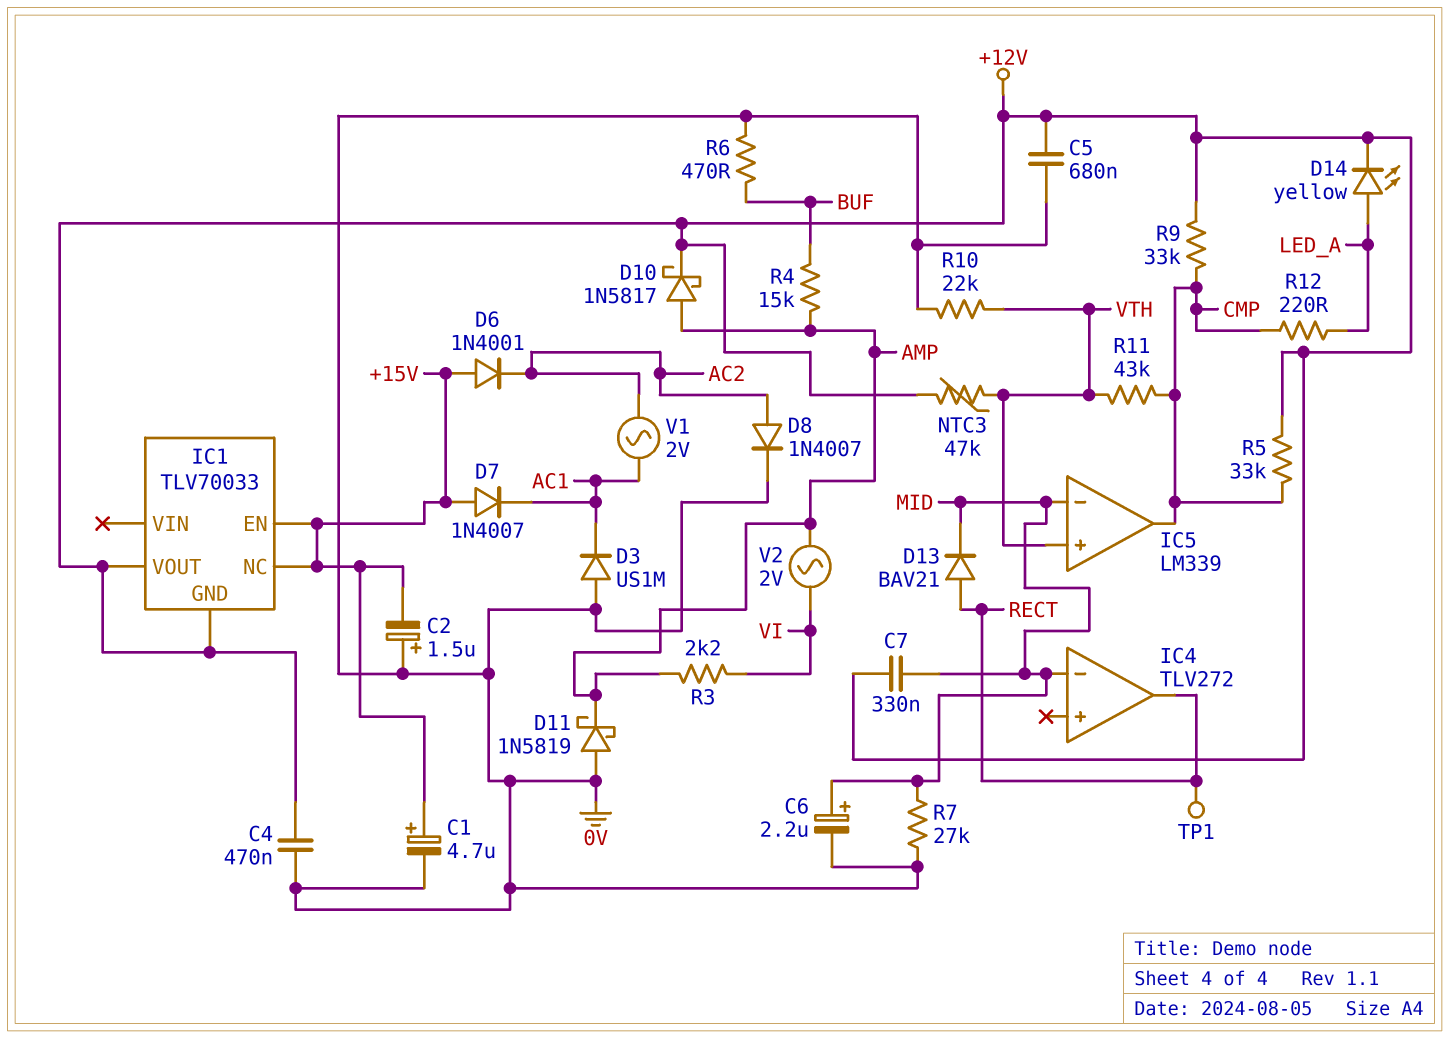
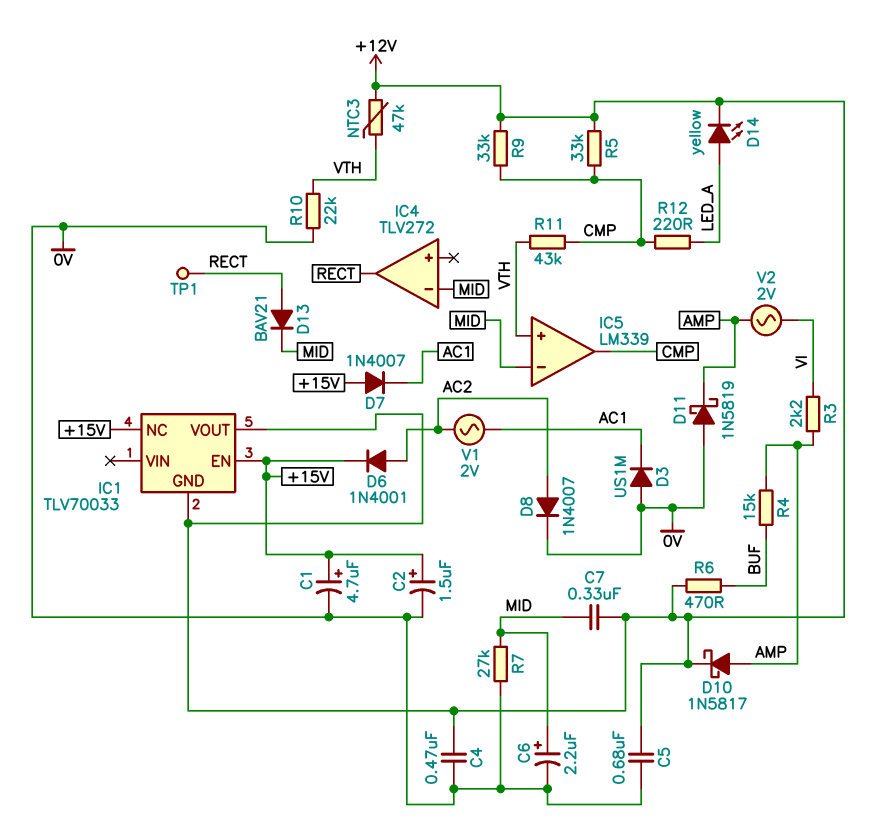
C2: 1.5uF (plus 0V, minus +15V) -> 1.5uF (plus +15V, minus 0V)
D6: diode 1N4001 (A +15V, K AC2) -> diode 1N4001 (A AC2, K +15V)
R6: 470 (0V, BUF) -> 470 (+12V, BUF)

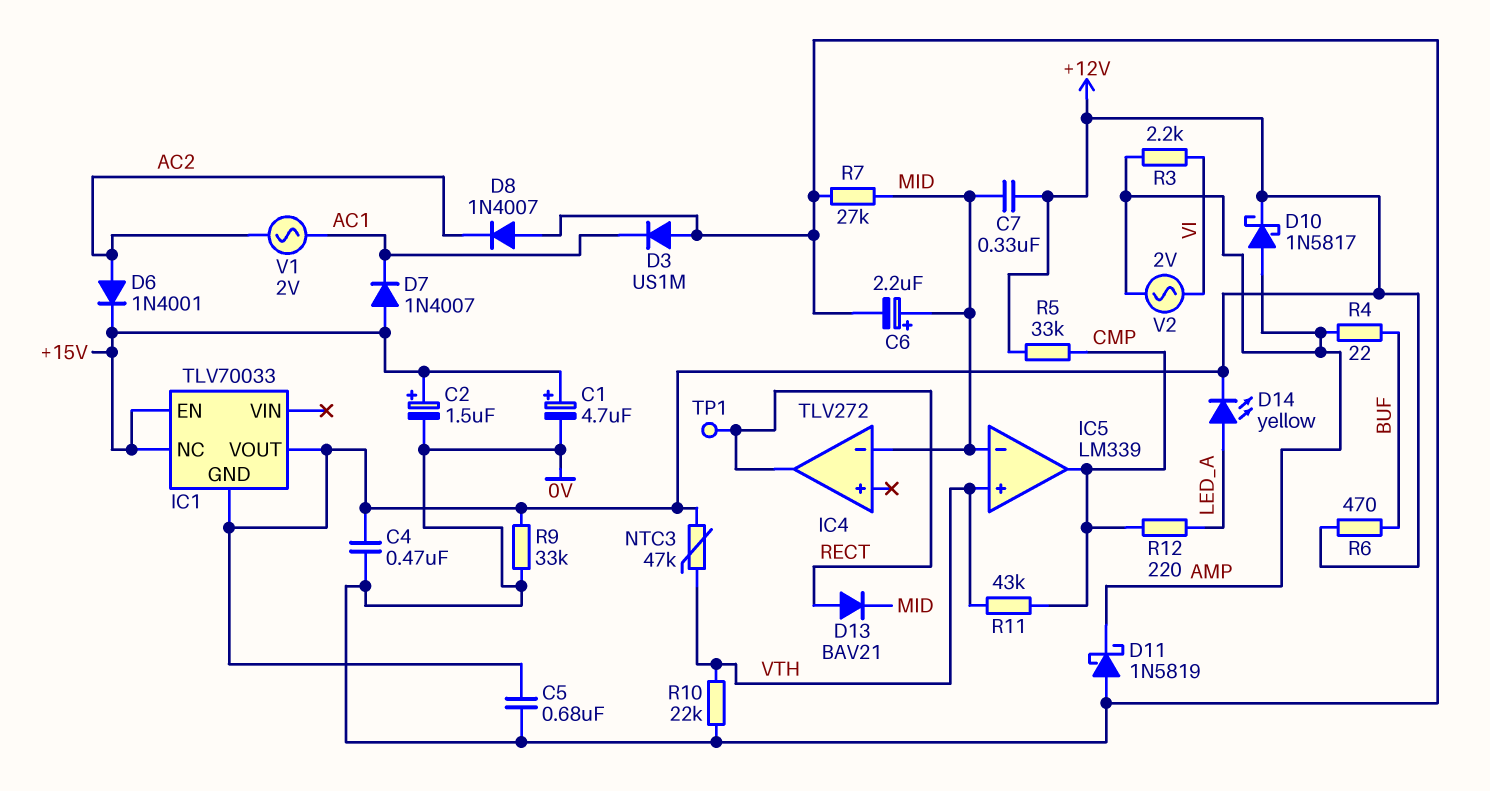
D8: diode 1N4007 (A AC2, K 0V) -> diode 1N4007 (A 0V, K AC2)
R4: 15k (AMP, BUF) -> 22 (AMP, BUF)
R9: 33k (+12V, CMP) -> 33k (+12V, 0V)

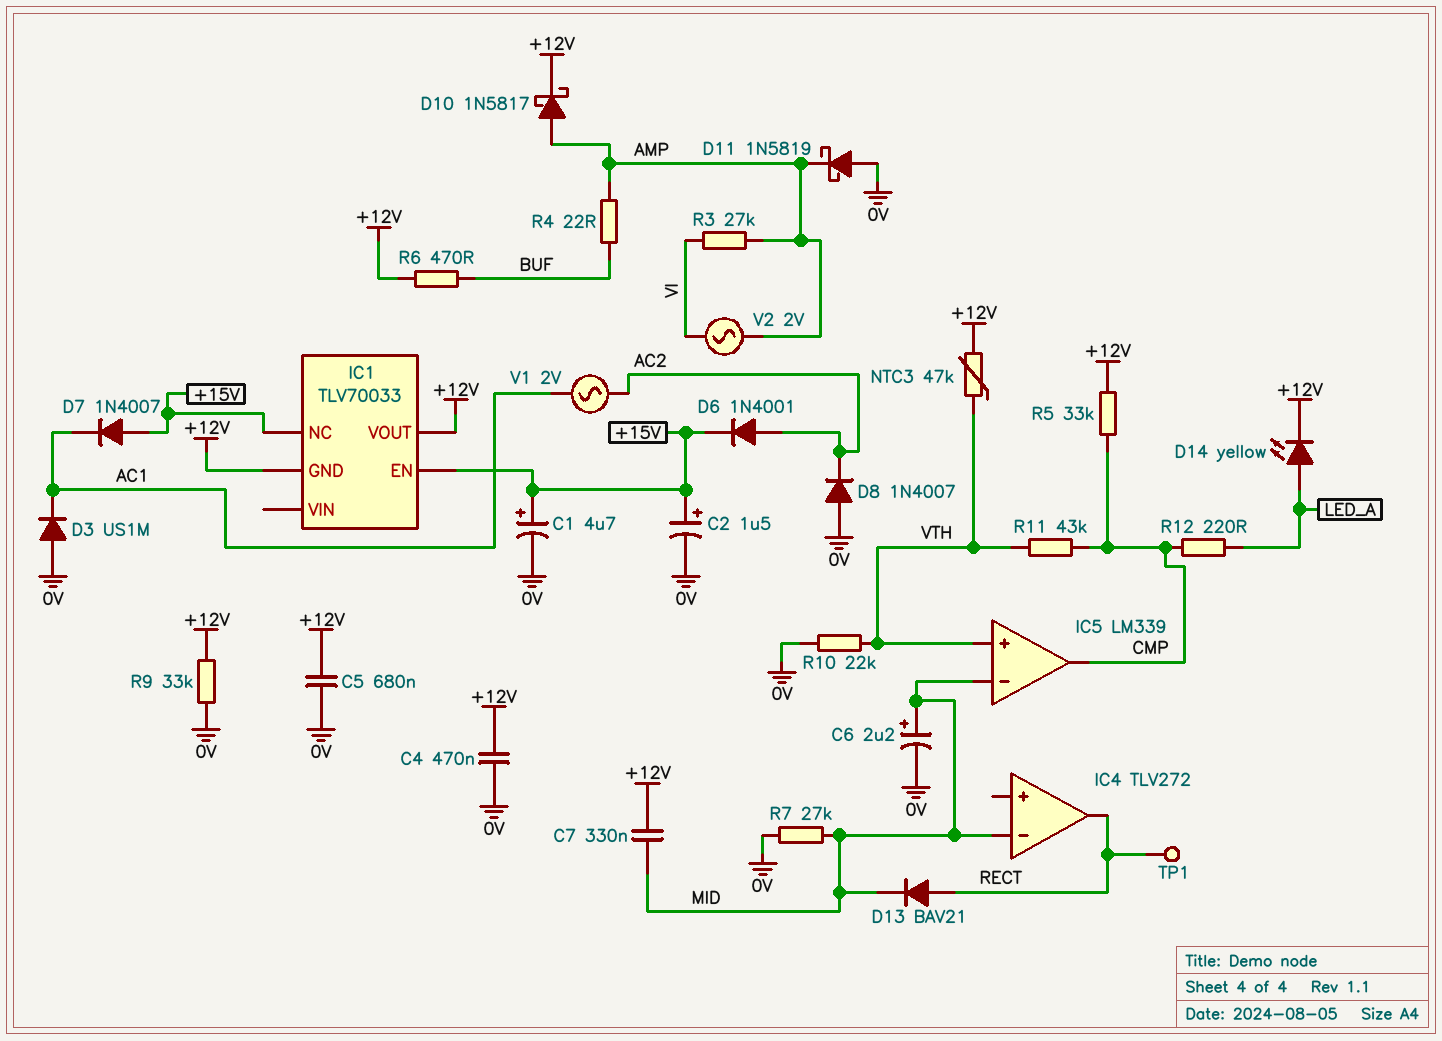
R3: 2.2k (AMP, VI) -> 27k (AMP, VI)

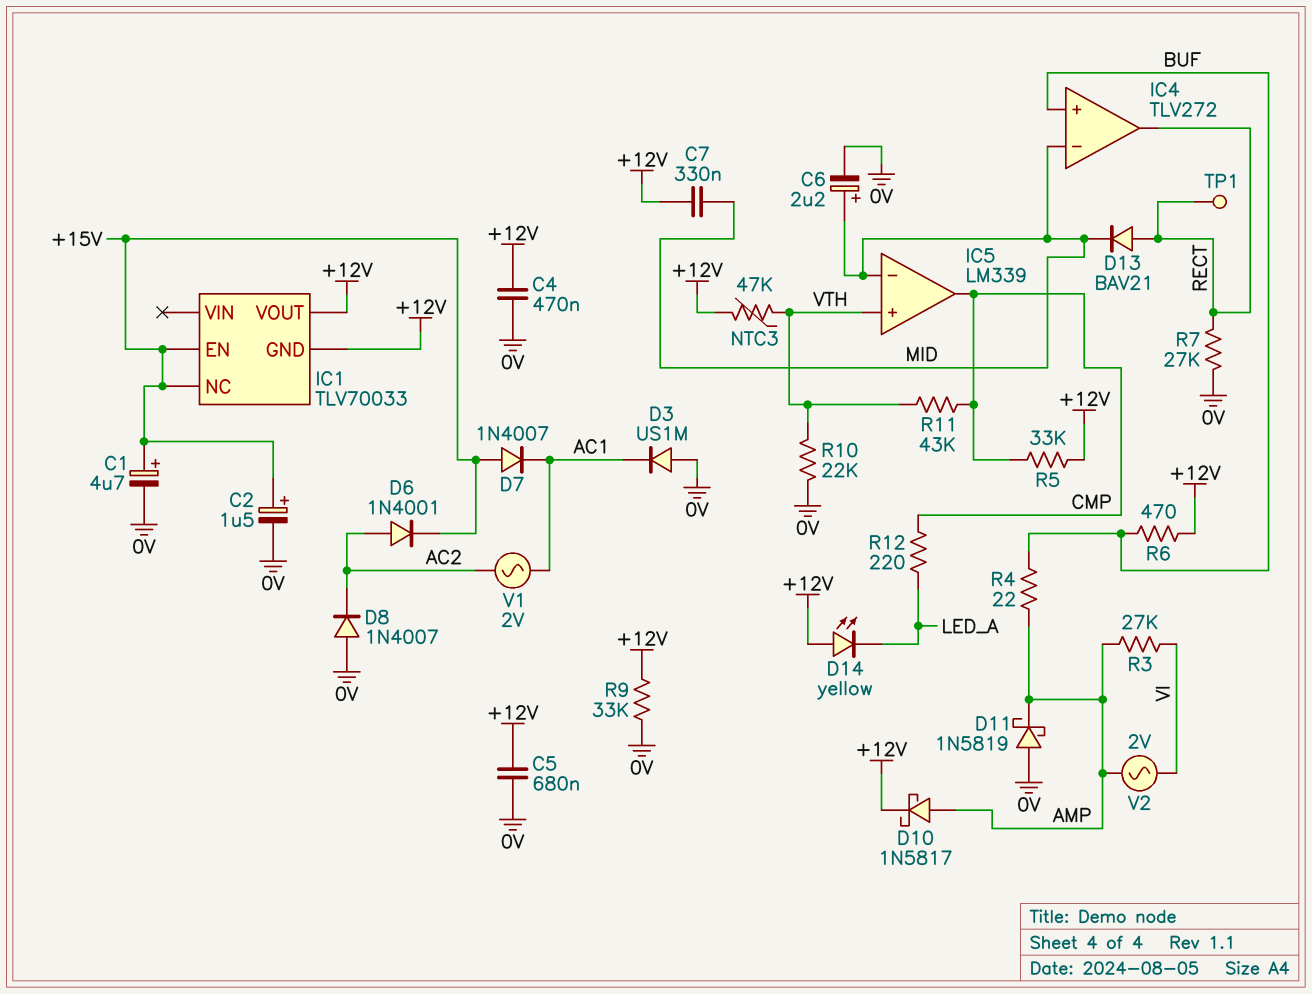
D14: LED yellow (A LED_A, K +12V) -> LED yellow (A +12V, K LED_A)
IC4 pin in+: none -> BUF
R7: 27k (0V, MID) -> 27k (0V, RECT)

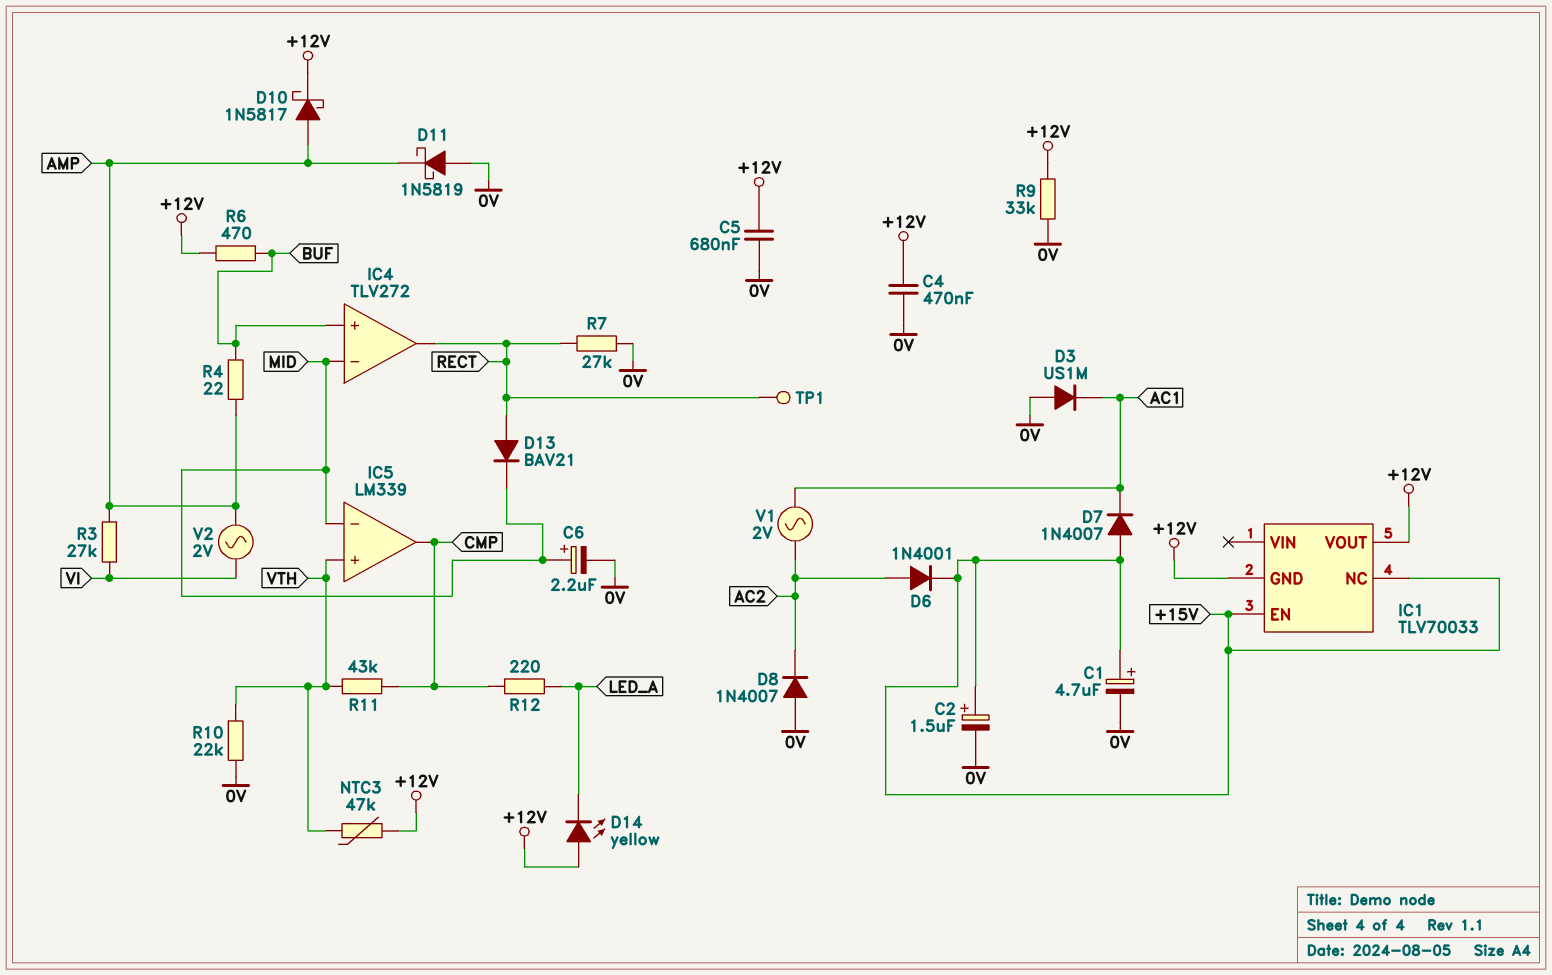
C7: 330nF (+12V, MID) -> none
R5: 33k (+12V, CMP) -> none

